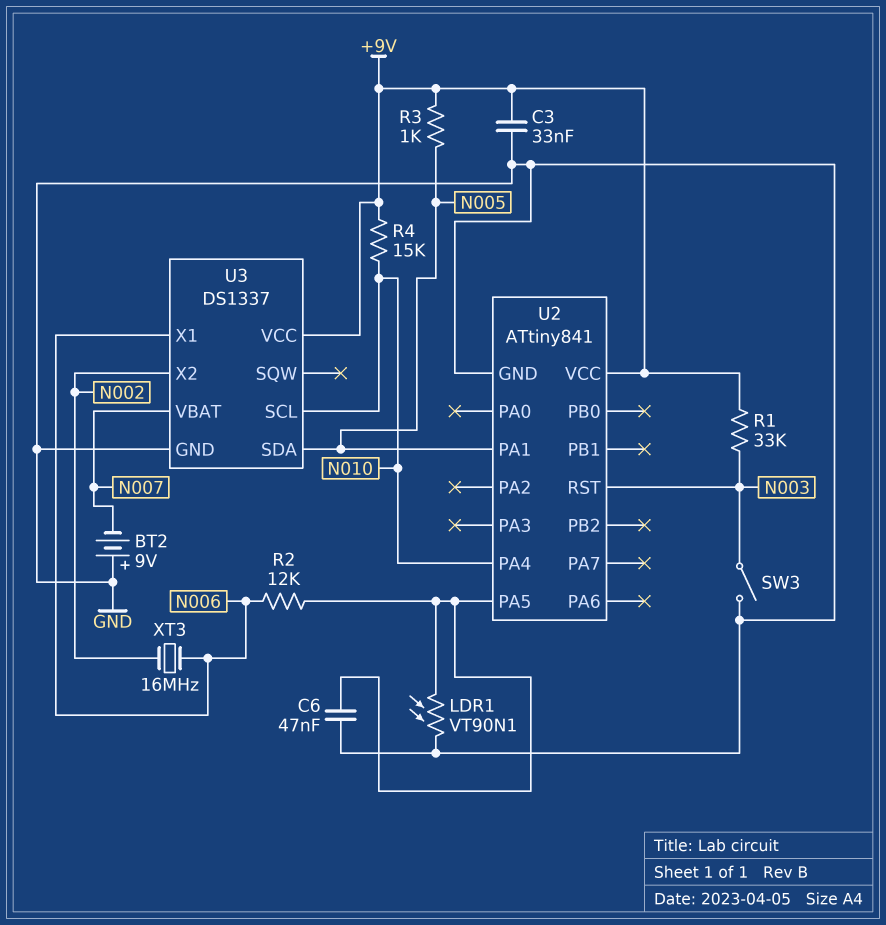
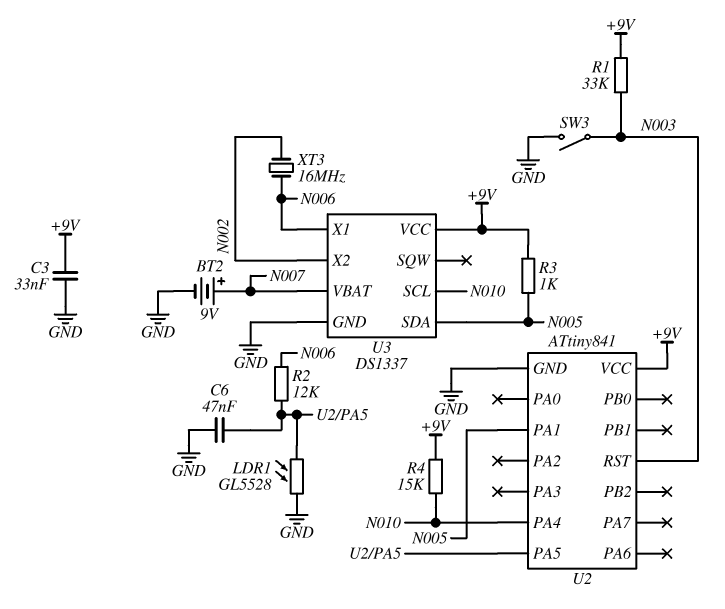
BT2: 9V (plus GND, minus N007) -> 9V (plus N007, minus GND)
LDR1: VT90N1 (GND, U2/PA5) -> GL5528 (GND, U2/PA5)

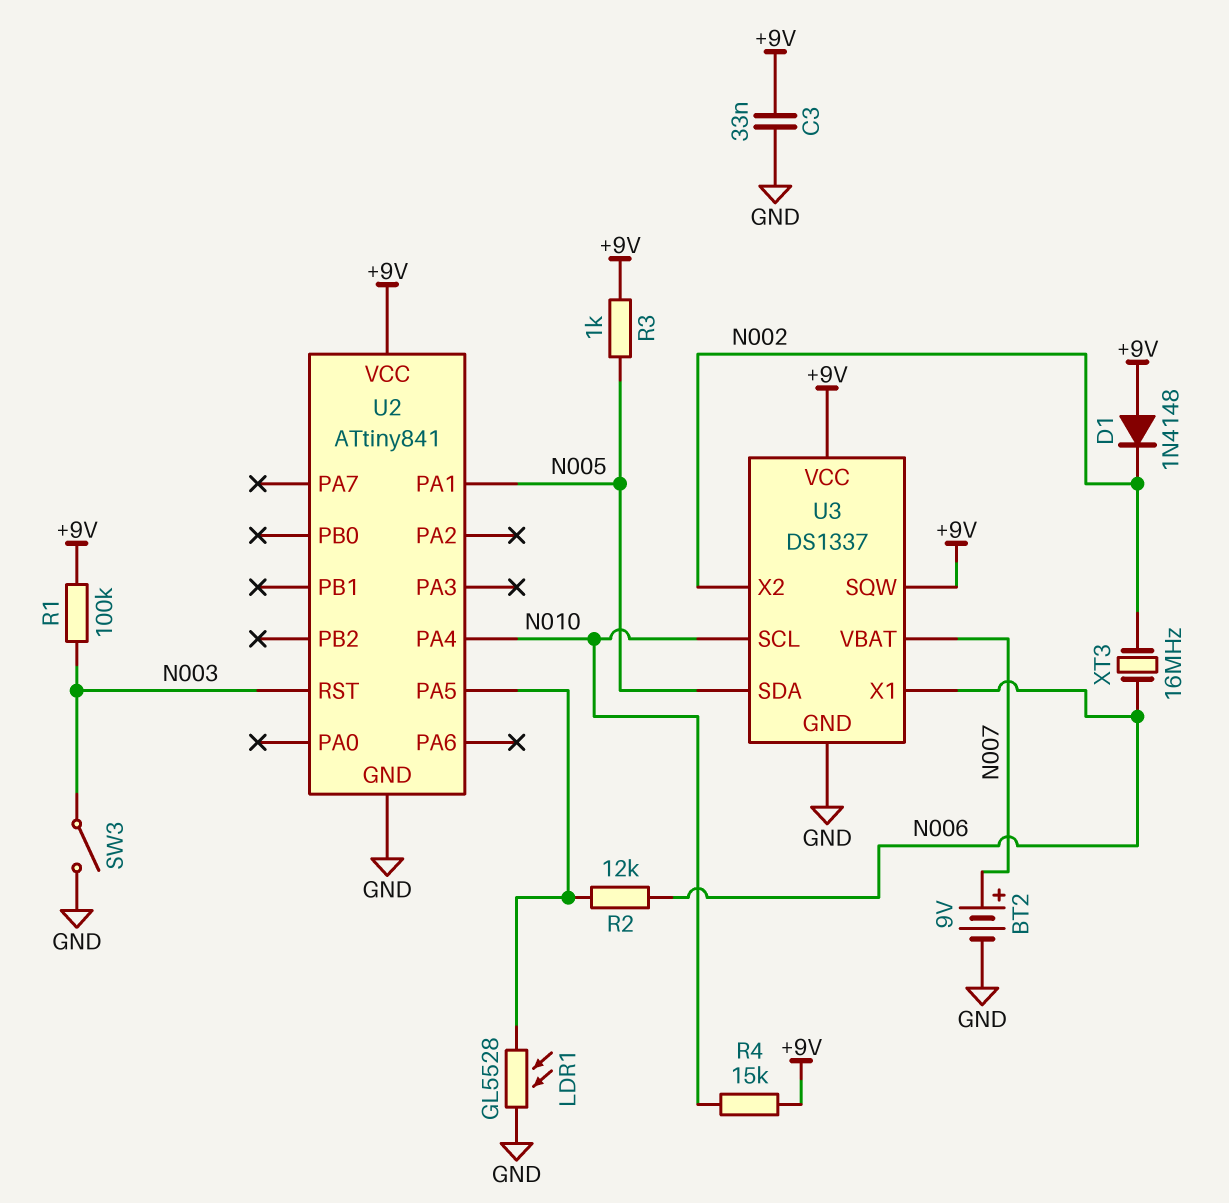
C6: 47nF (GND, U2/PA5) -> none
D1: none -> diode 1N4148 (A +9V, K N002)
R1: 33k (+9V, N003) -> 100k (+9V, N003)
U3 pin SQW: none -> +9V

